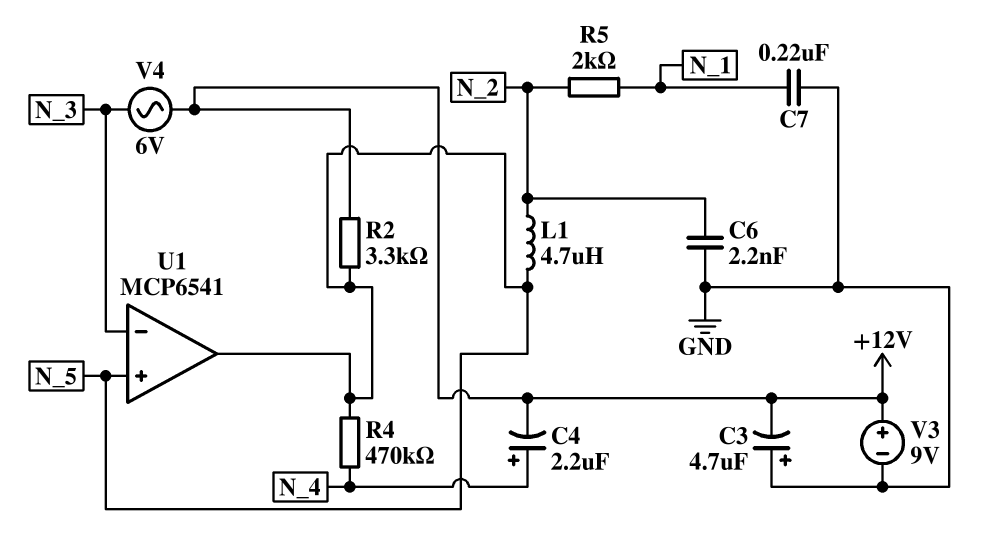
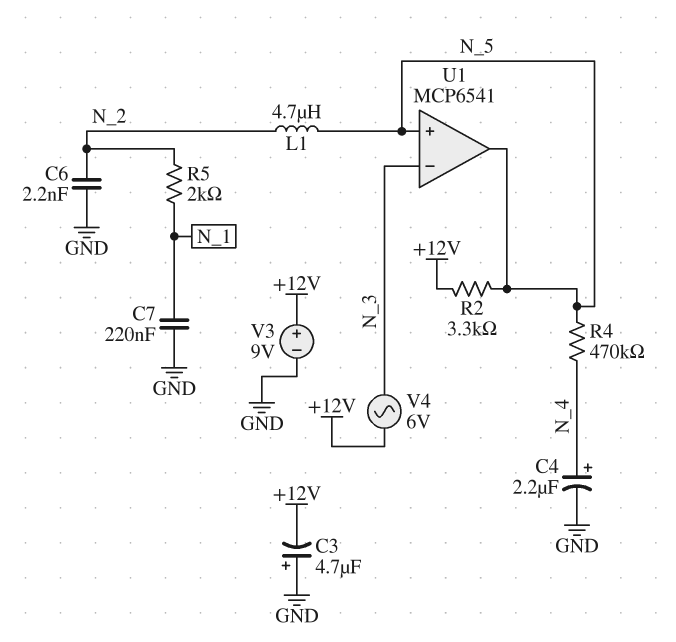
C4: 2.2uF (plus N_4, minus +12V) -> 2.2uF (plus N_4, minus GND)

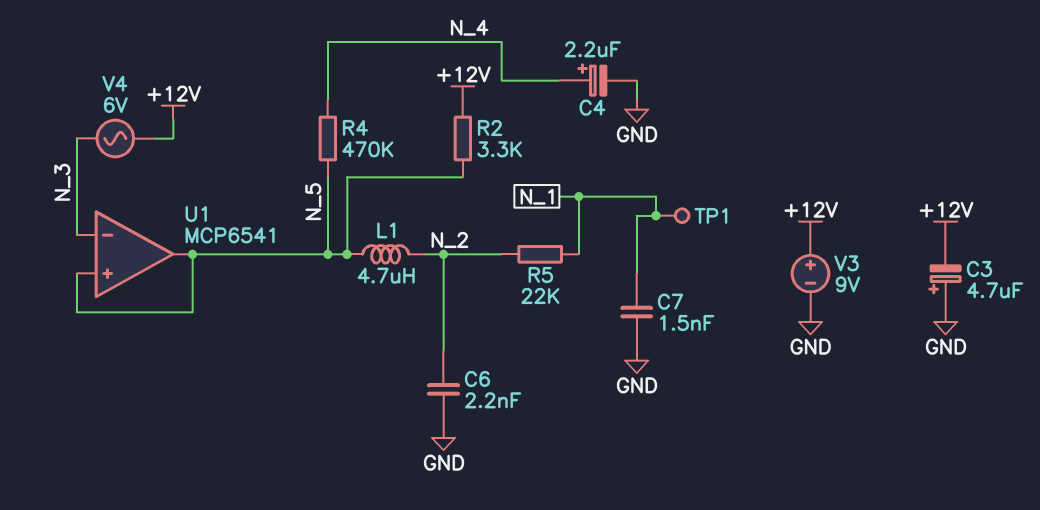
C7: 220nF (GND, N_1) -> 1.5nF (GND, N_1)
R5: 2k (N_1, N_2) -> 22k (N_1, N_2)
TP1: none -> test point (N_1)

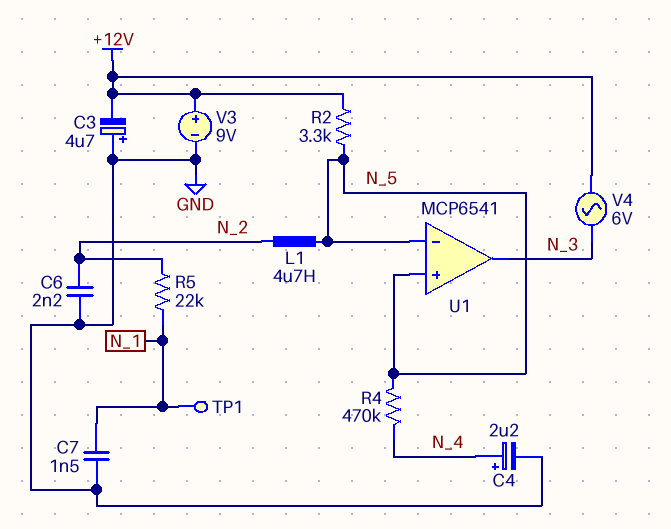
U1 pin in-: N_3 -> N_5
U1 pin out: N_5 -> N_3

